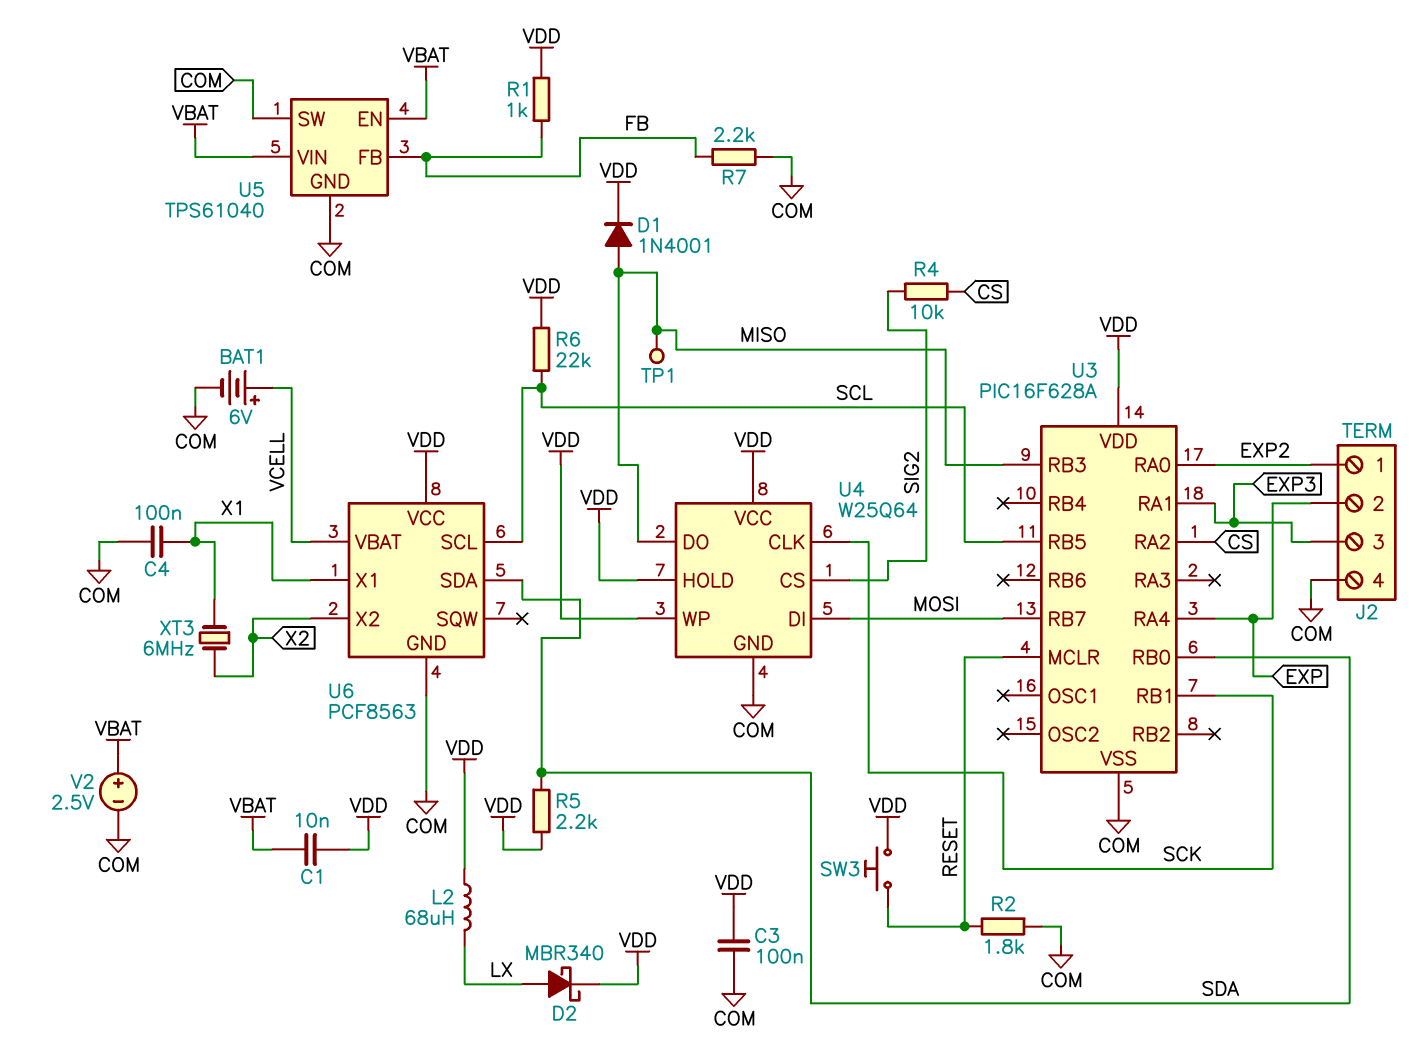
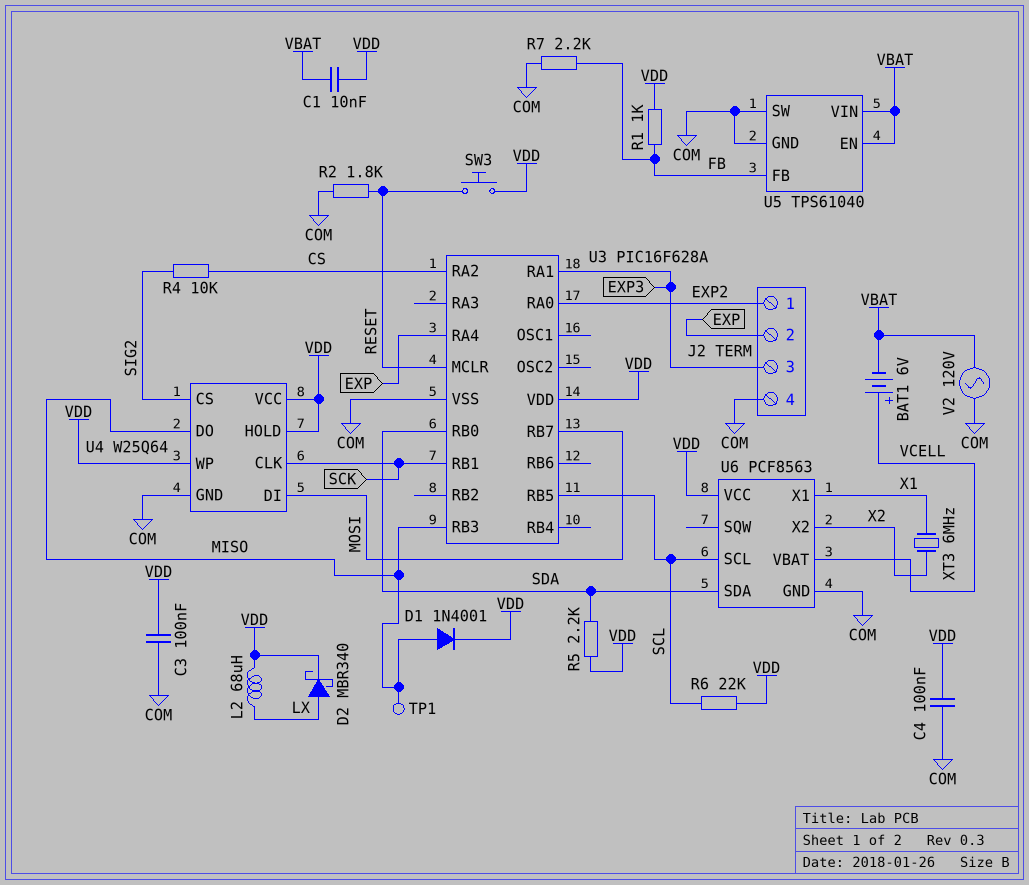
BAT1: 6V (plus VCELL, minus COM) -> 6V (plus VCELL, minus VBAT)
C4: 100nF (COM, X1) -> 100nF (COM, VDD)
V2: 2.5V (plus VBAT, minus COM) -> AC 120V (COM, VBAT)

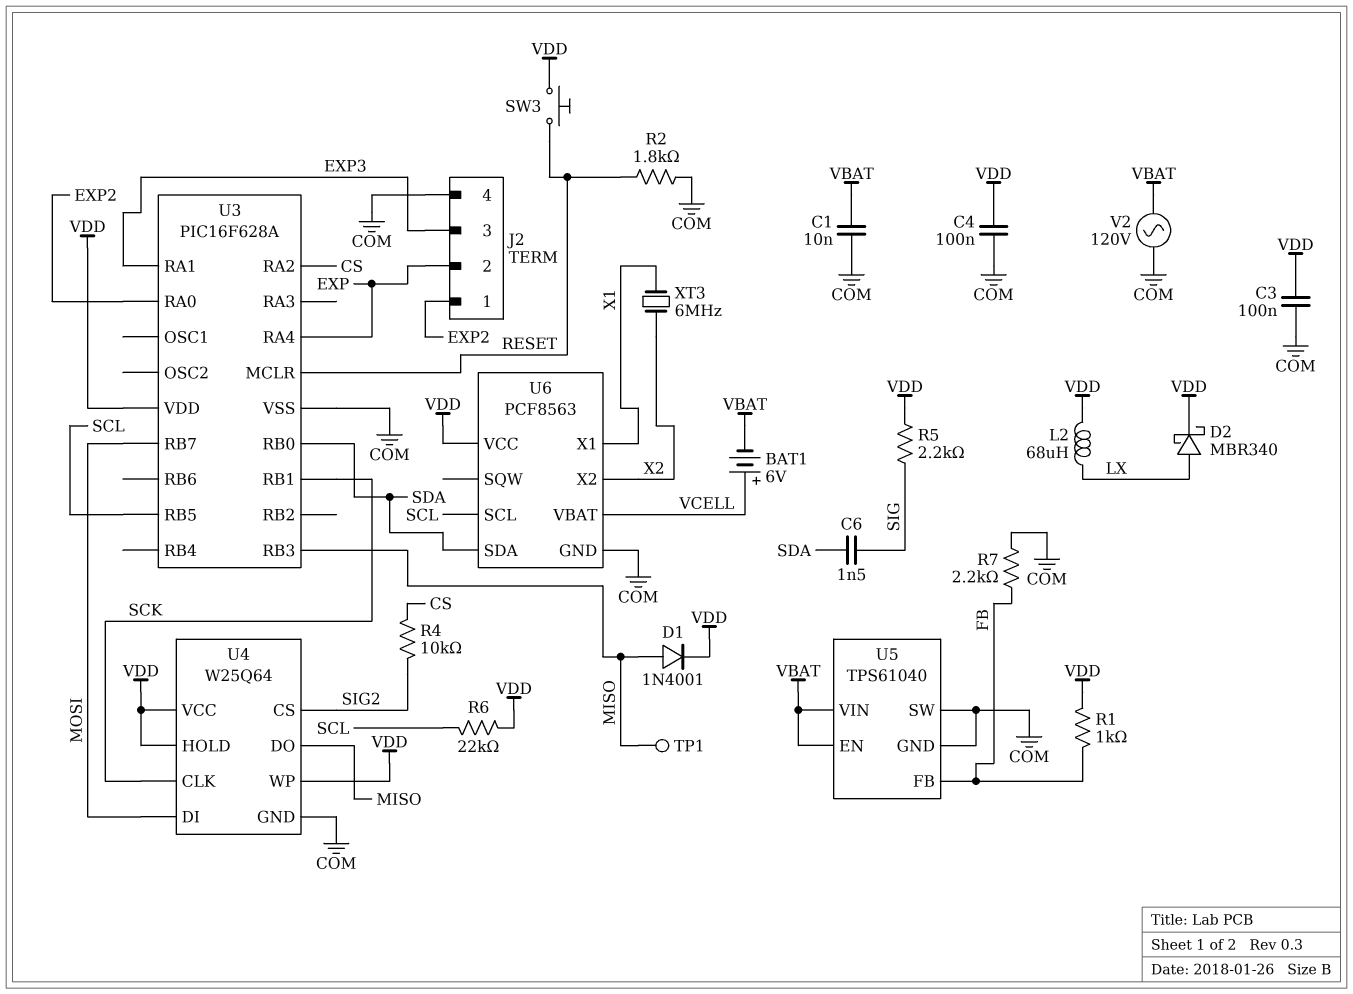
C1: 10nF (VBAT, VDD) -> 10nF (COM, VBAT)
C6: none -> 1.5nF (SDA, SIG)
R5: 2.2k (SDA, VDD) -> 2.2k (SIG, VDD)

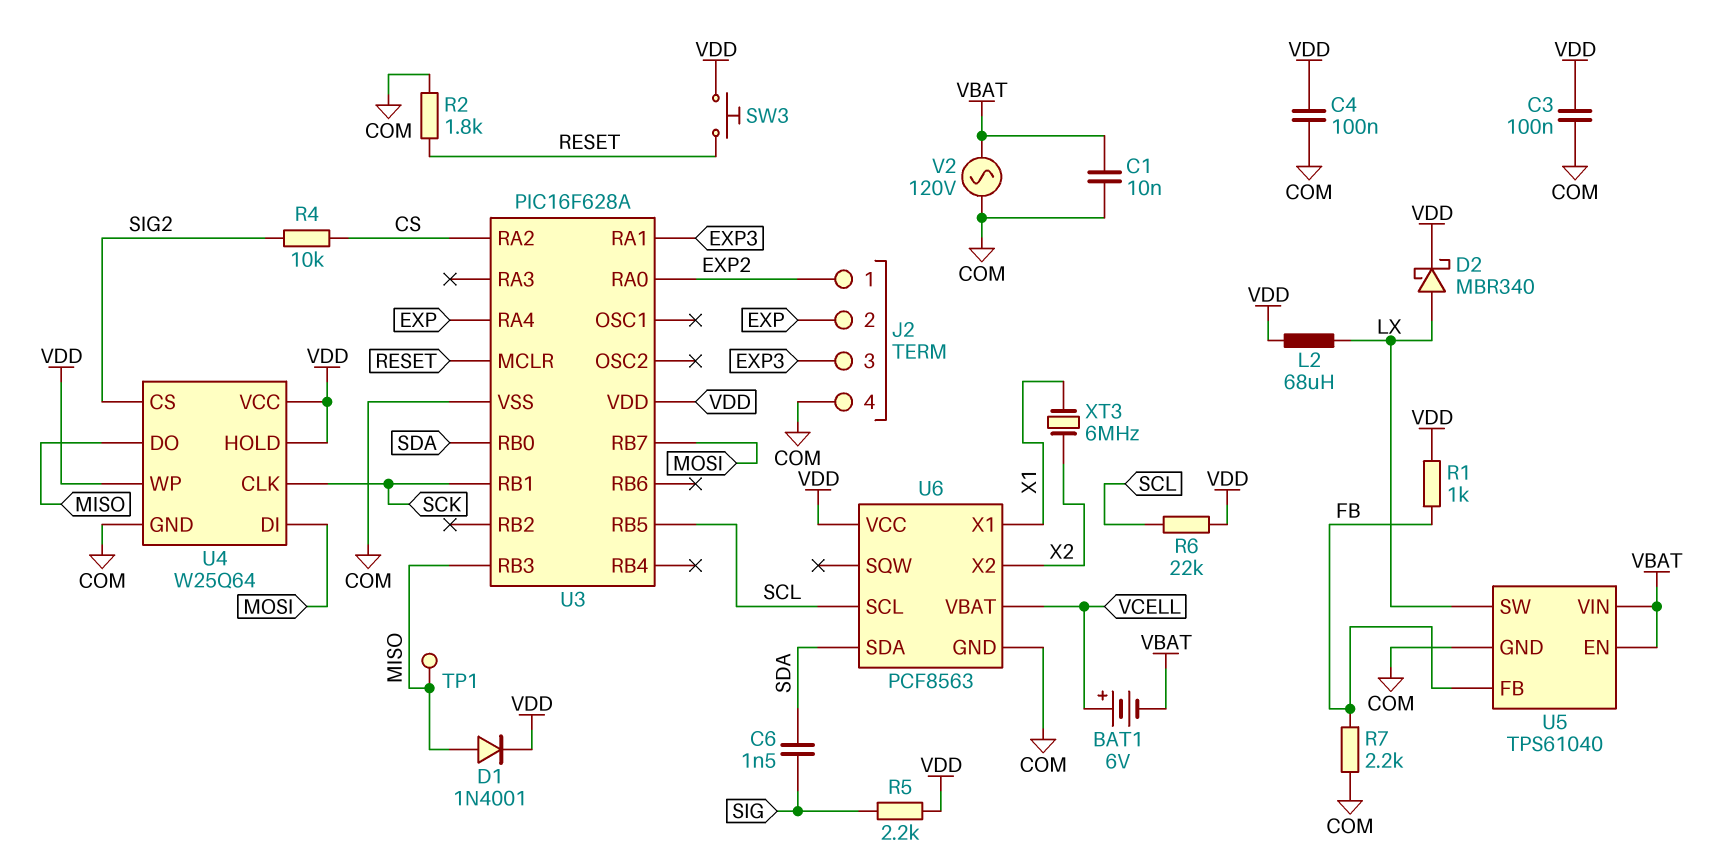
U5 pin SW: COM -> LX

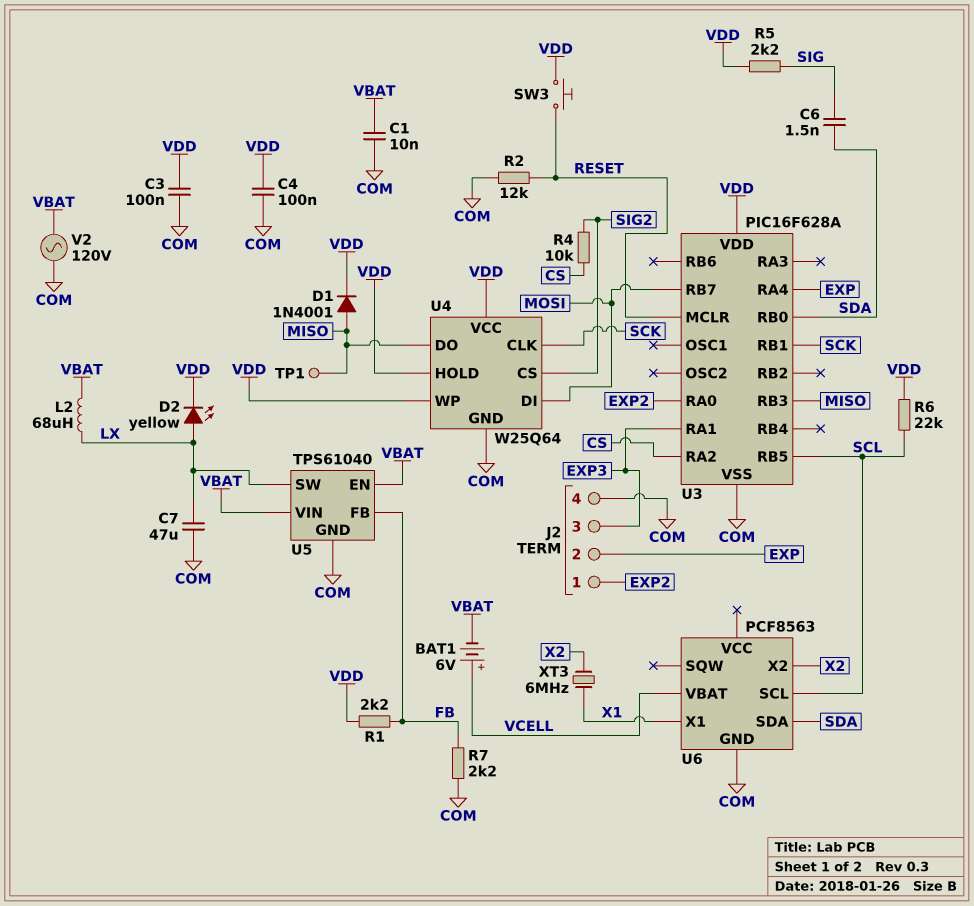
C7: none -> 47uF (COM, LX)
D2: schottky MBR340 (A LX, K VDD) -> LED yellow (A LX, K VDD)
L2: 68uH (LX, VDD) -> 68uH (LX, VBAT)
R1: 1k (FB, VDD) -> 2.2k (FB, VDD)
R2: 1.8k (COM, RESET) -> 12k (COM, RESET)
U6 pin VCC: VDD -> none

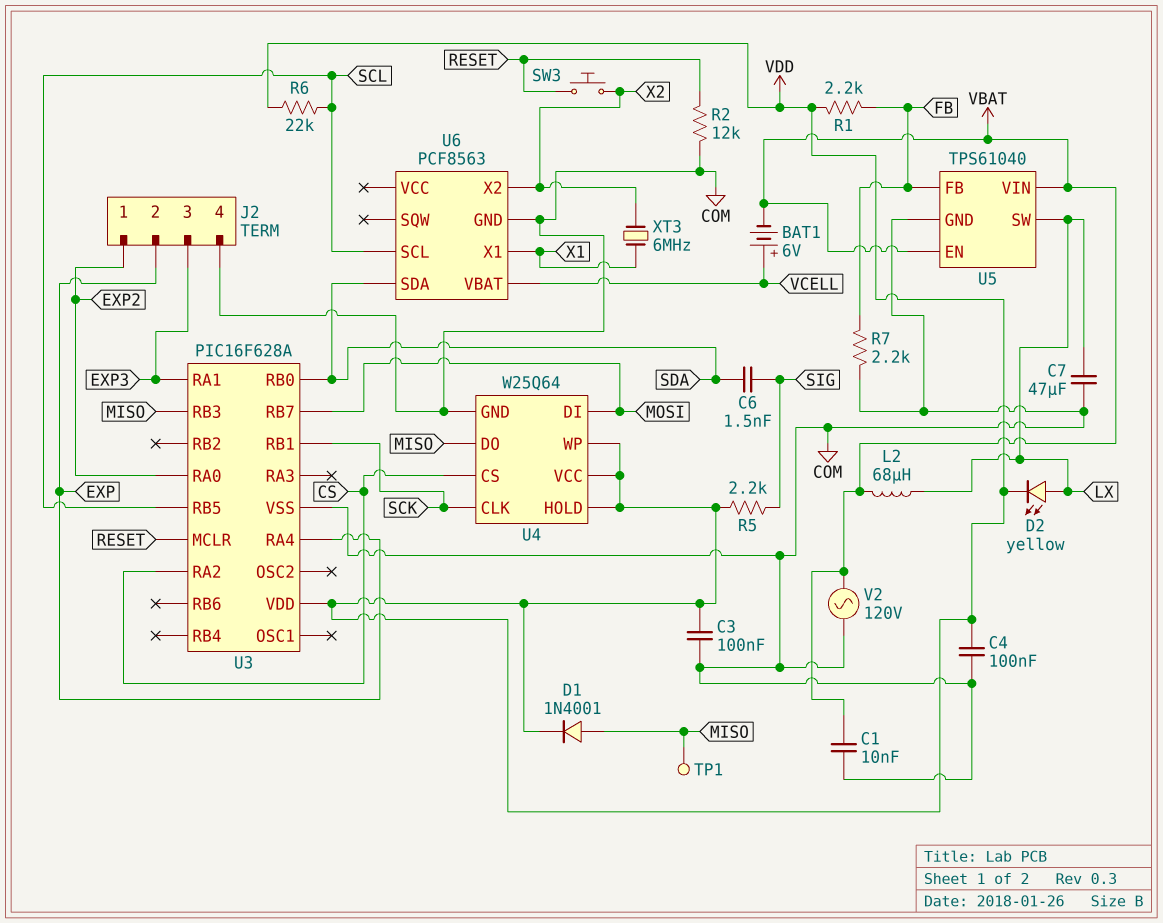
R4: 10k (CS, SIG2) -> none
SW3: button (RESET, VDD) -> button (RESET, X2)
U4 pin CS: SIG2 -> CS

